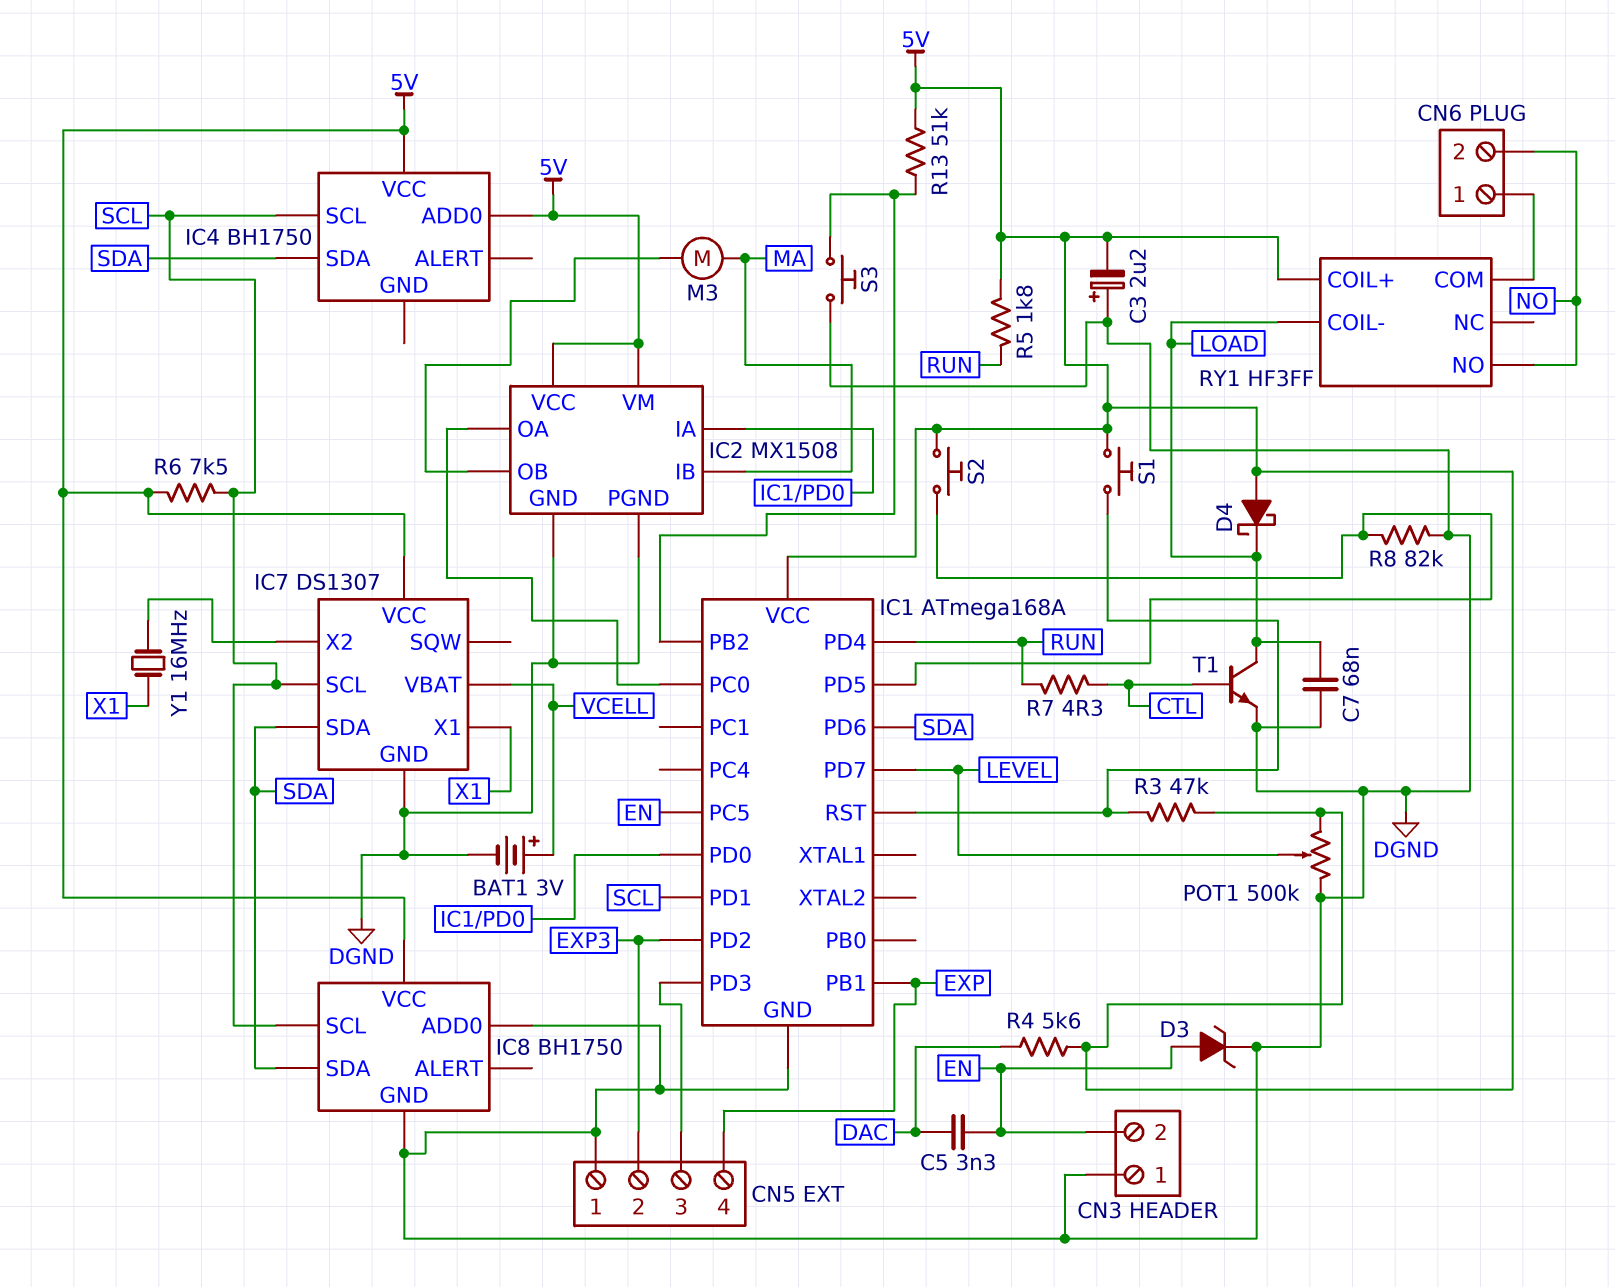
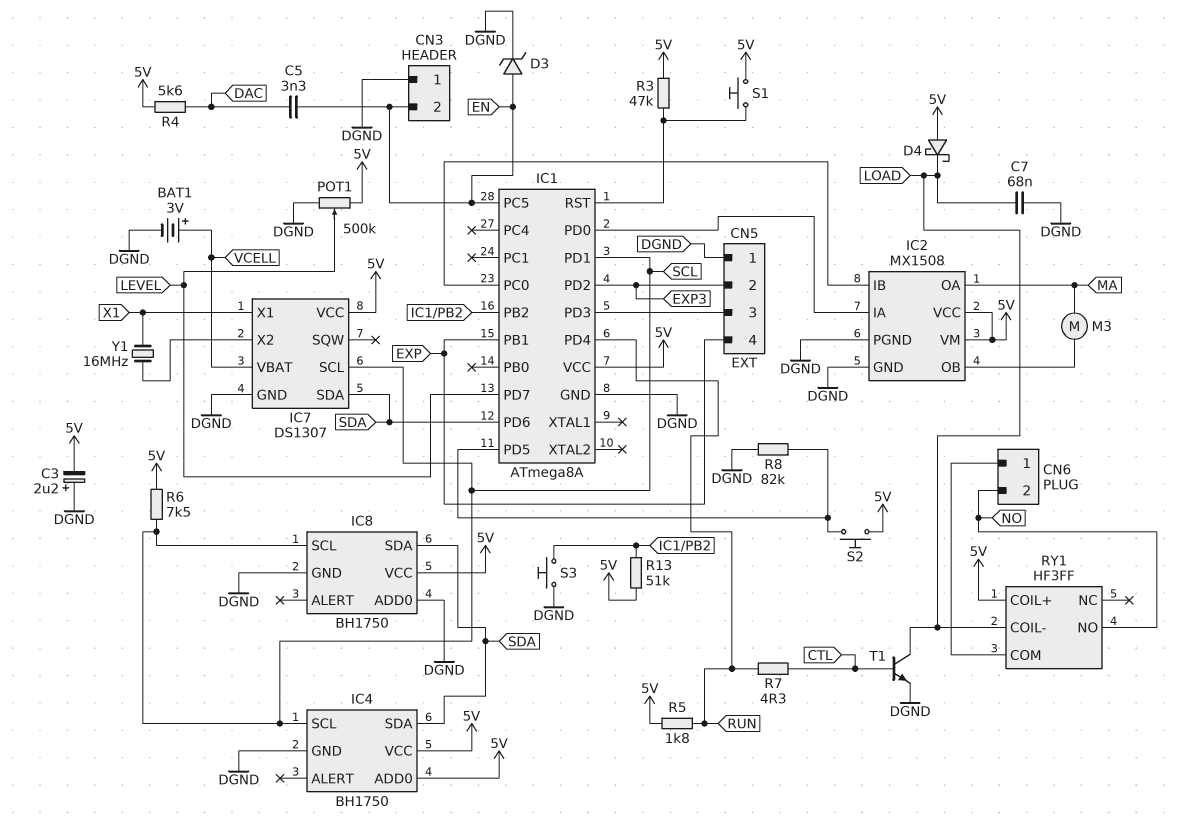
IC1: ATmega168A -> ATmega8A
IC2 pin IB: MA -> IC1/PC0
IC2 pin OA: IC1/PC0 -> MA
IC4 pin GND: none -> DGND

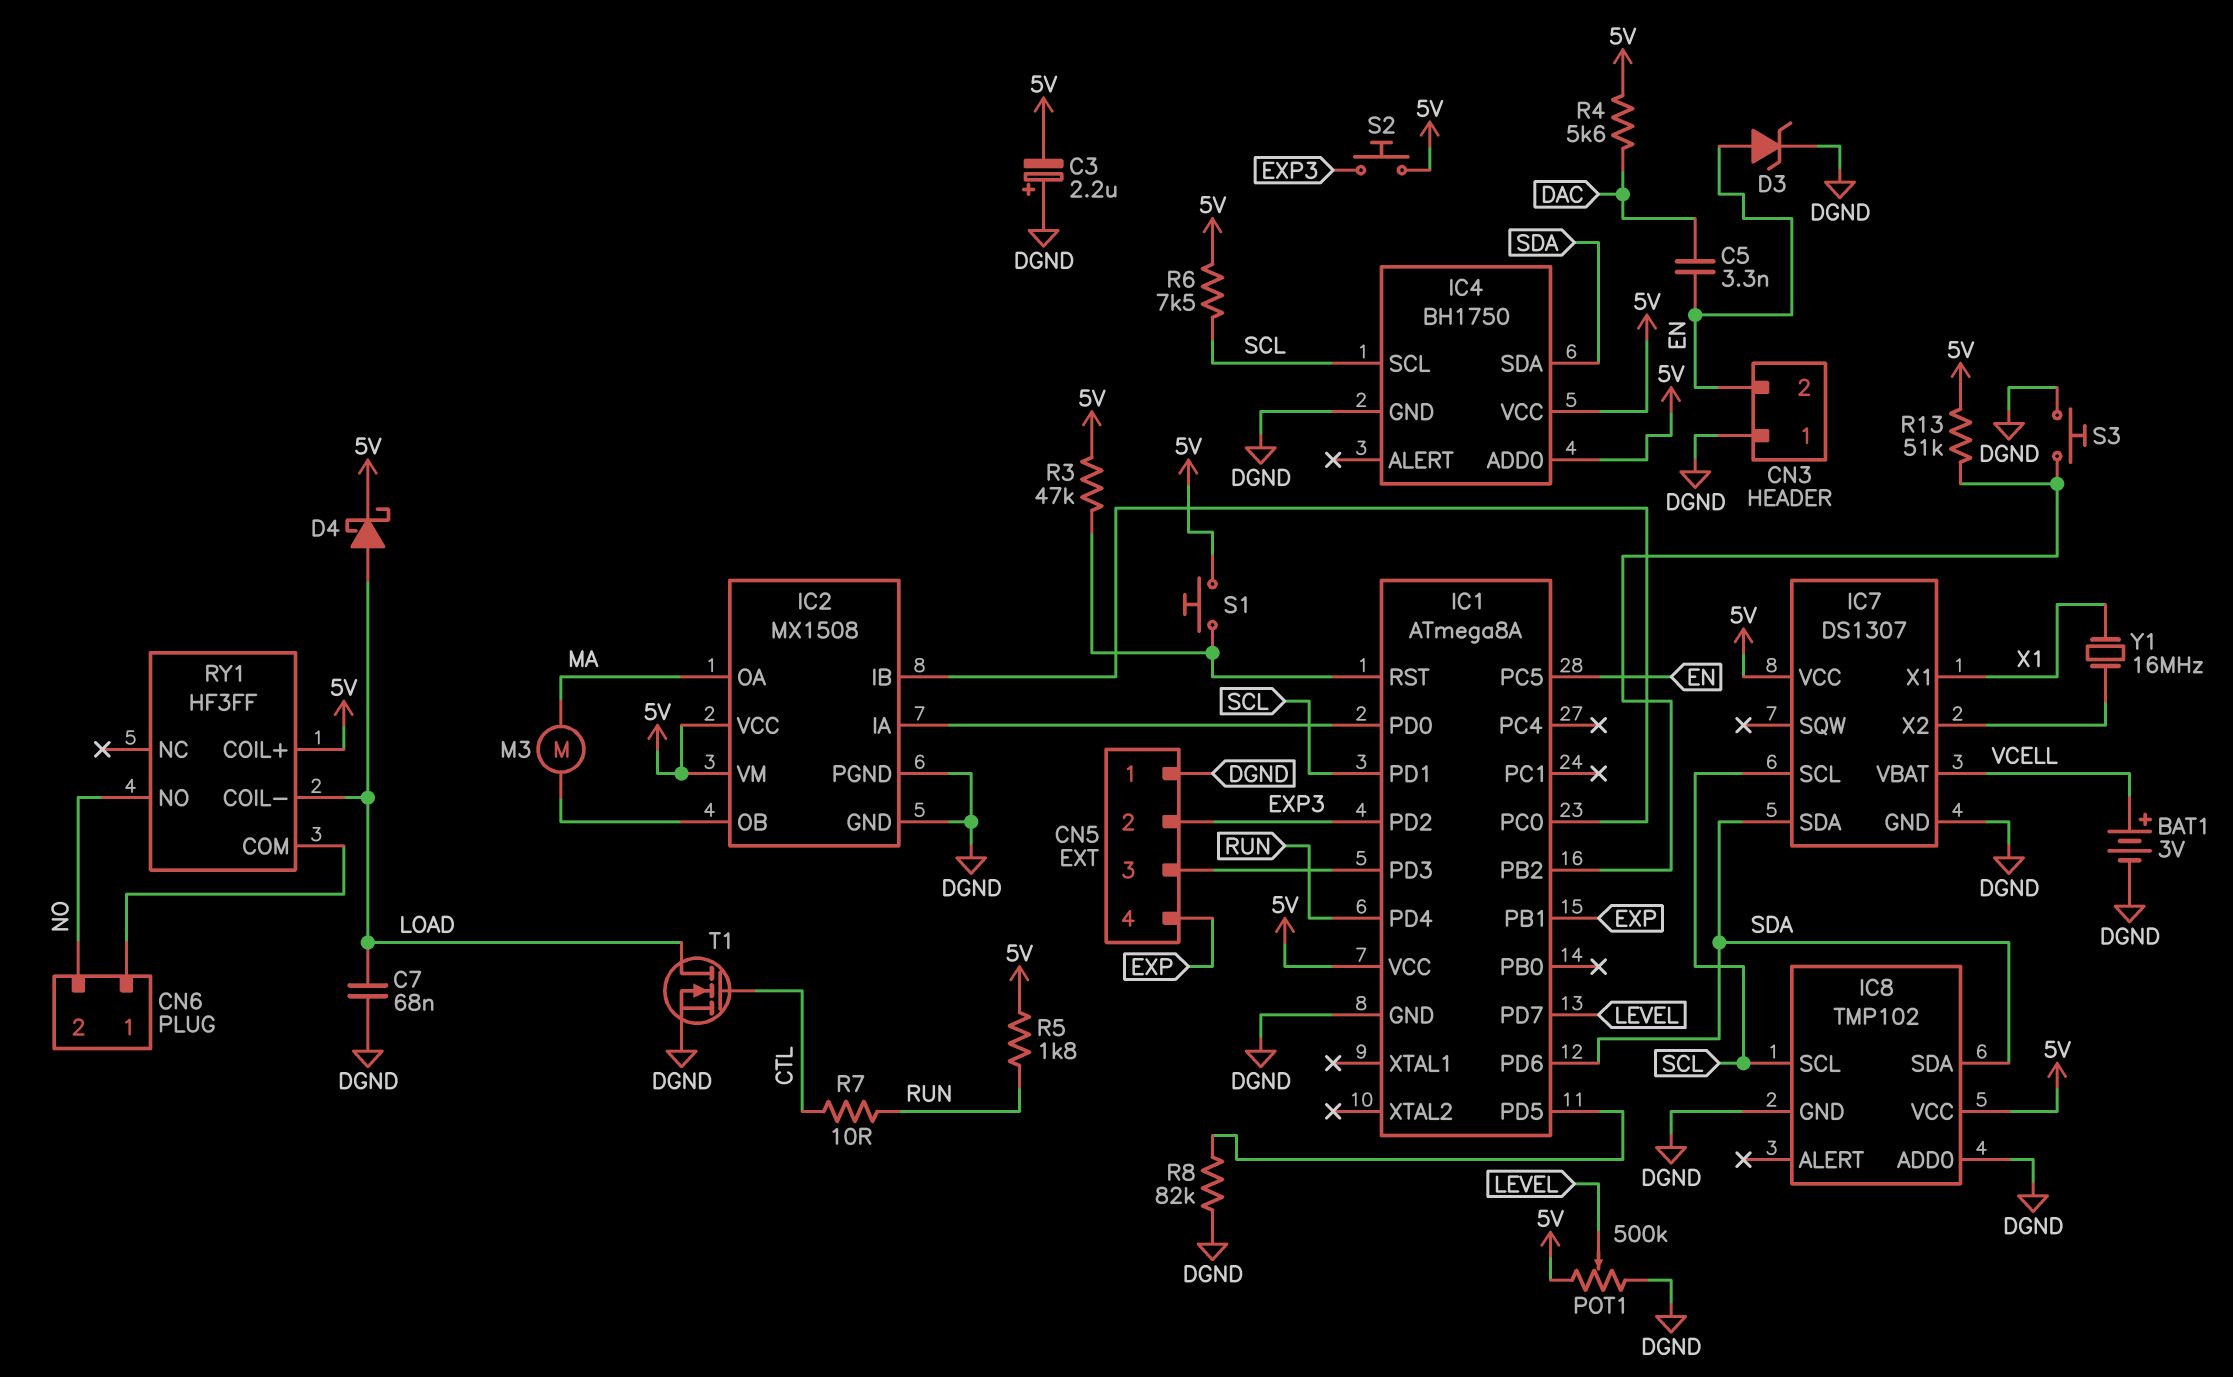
D4: schottky (A 5V, K LOAD) -> schottky (A LOAD, K 5V)
IC8: BH1750 -> TMP102
R7: 4.3 (CTL, RUN) -> 10 (CTL, RUN)
S2: button (5V, IC1/PD5) -> button (5V, EXP3)
T1: NPN (B CTL, C LOAD, E DGND) -> NMOS (G CTL, D LOAD, S DGND)

